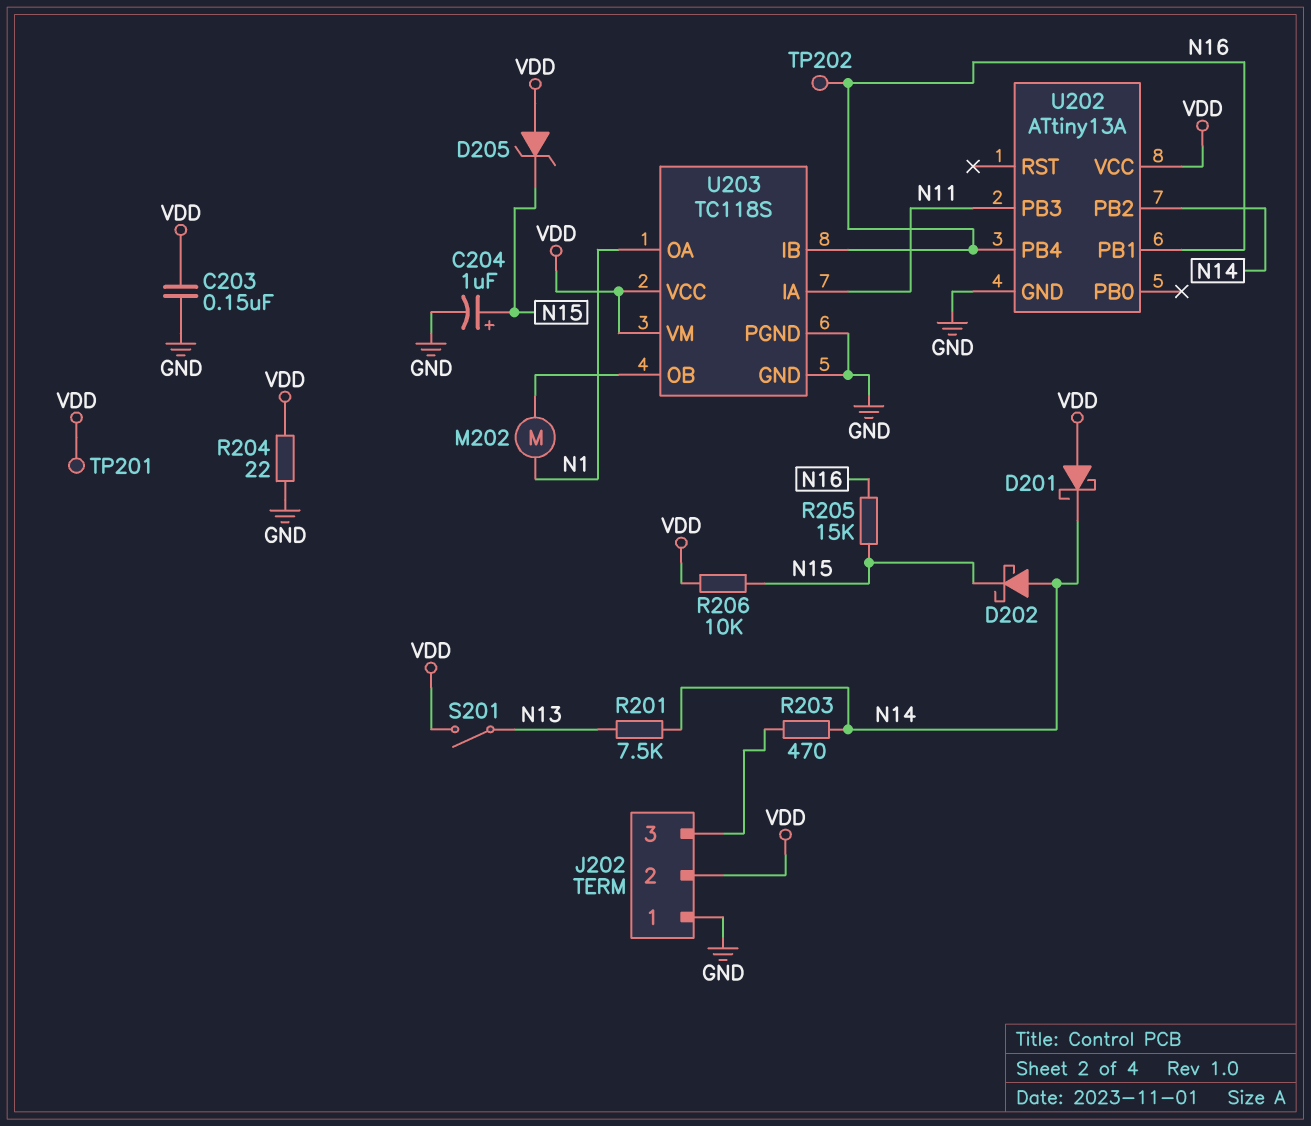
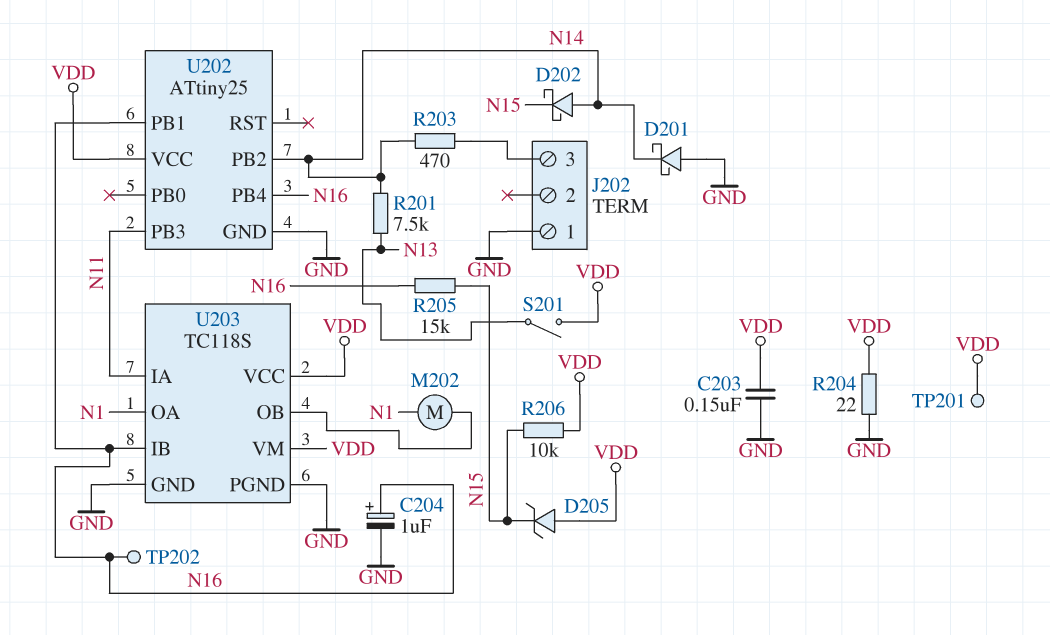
C204: 1uF (plus N15, minus GND) -> 1uF (plus N16, minus GND)
D201: schottky (A VDD, K N14) -> schottky (A GND, K N14)
J202 pin 2: VDD -> none
U202: ATtiny13A -> ATtiny25

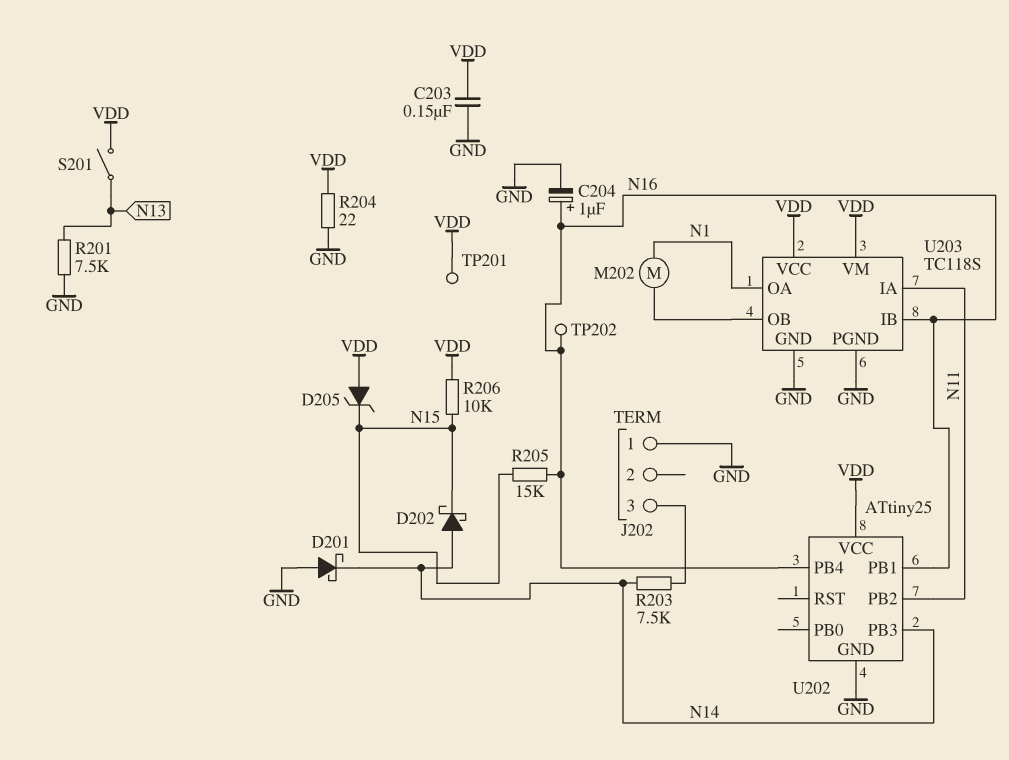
R201: 7.5k (N13, N14) -> 7.5k (GND, N13)
R203: 470 (J202/3, N14) -> 7.5k (J202/3, N14)
U202 pin PB2: N14 -> N11
U202 pin PB3: N11 -> N14

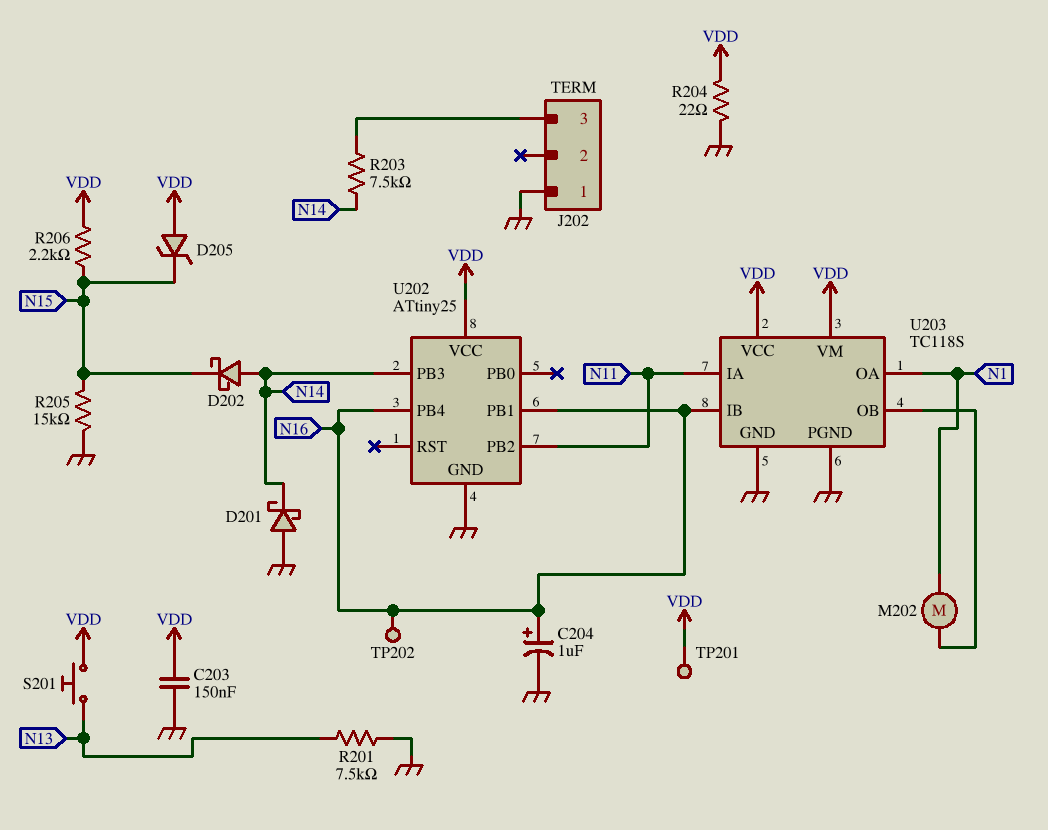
R205: 15k (N15, N16) -> 15k (GND, N15)
R206: 10k (N15, VDD) -> 2.2k (N15, VDD)
S201: switch (N13, VDD) -> button (N13, VDD)

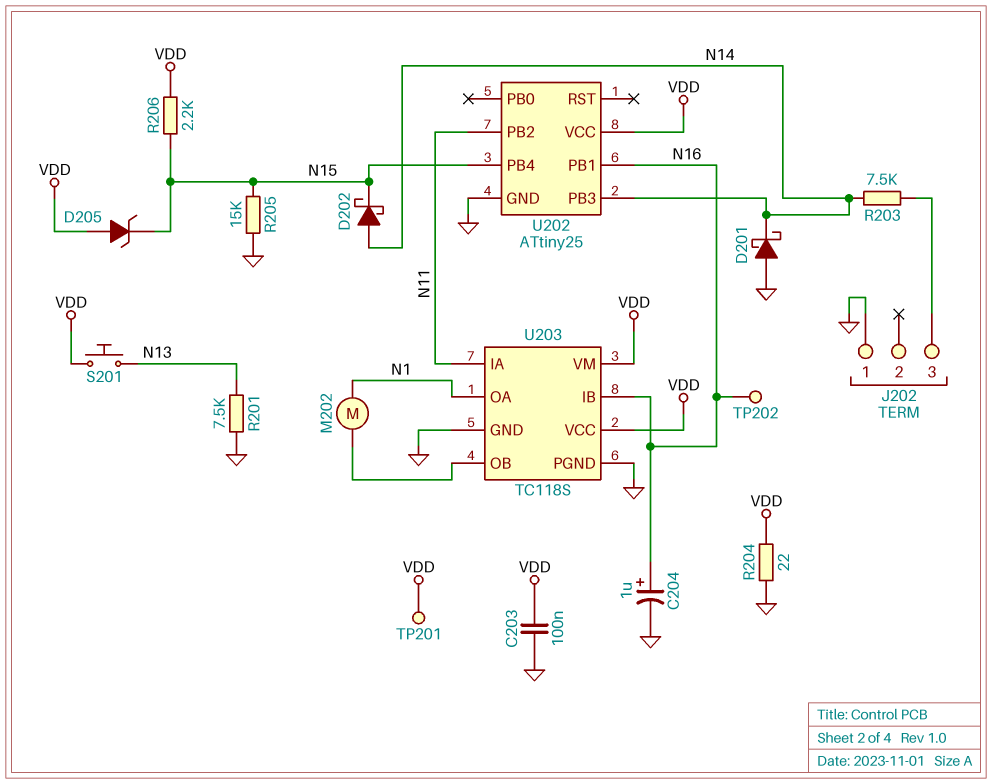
C203: 150nF (GND, VDD) -> 100nF (GND, VDD)
U202 pin PB4: N16 -> N15

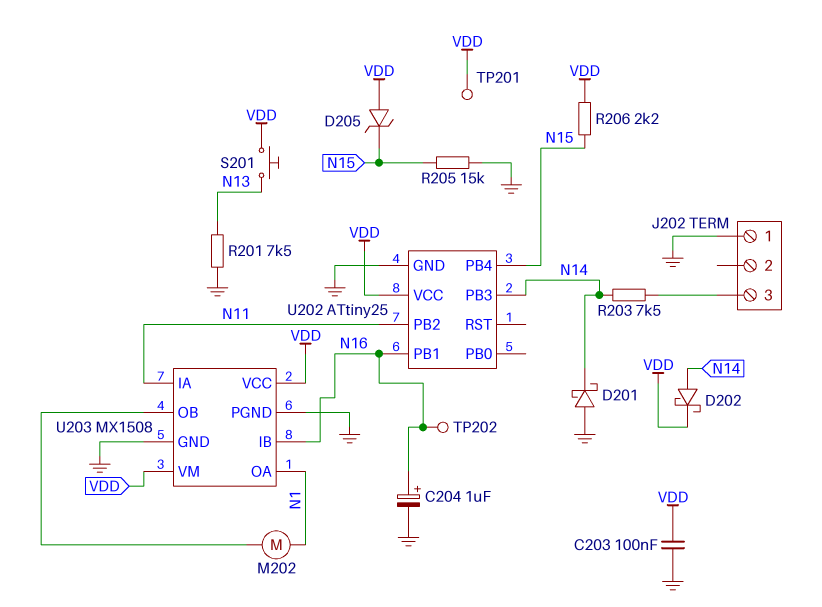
D202: schottky (A N14, K N15) -> schottky (A N14, K VDD)
R204: 22 (GND, VDD) -> none
U203: TC118S -> MX1508

